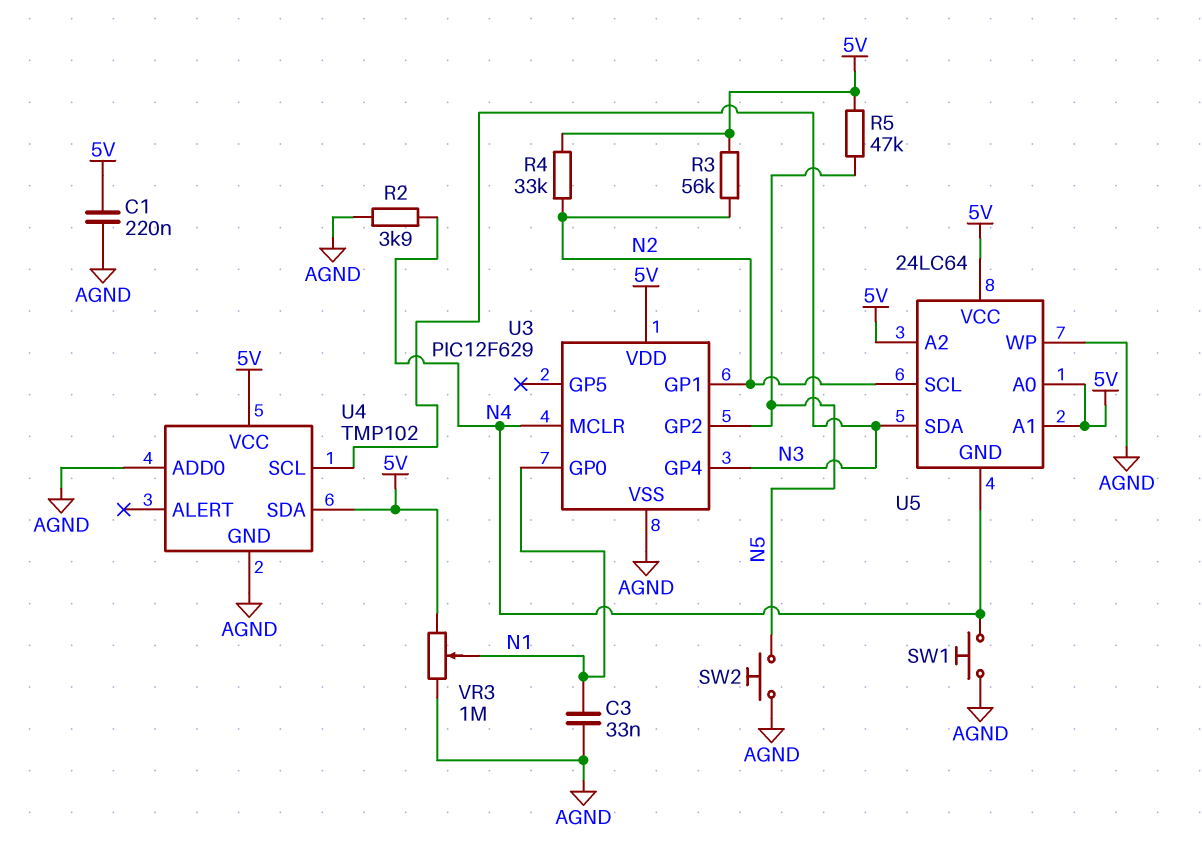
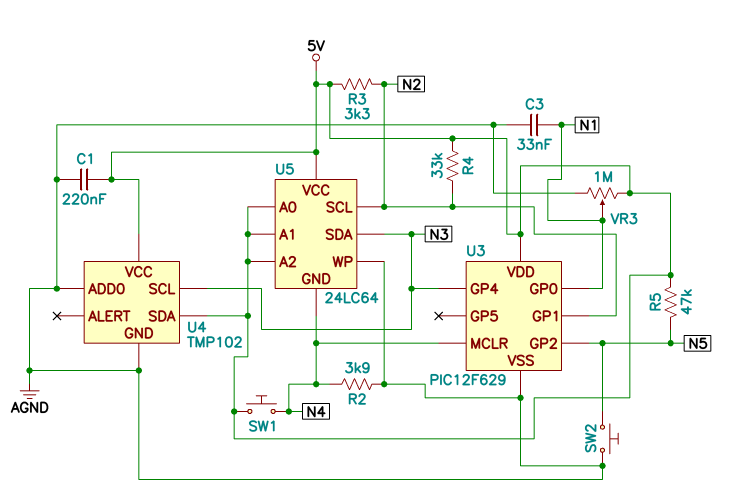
R3: 56k (5V, N2) -> 3.3k (5V, N2)
SW1: button (AGND, N4) -> button (5V, N4)

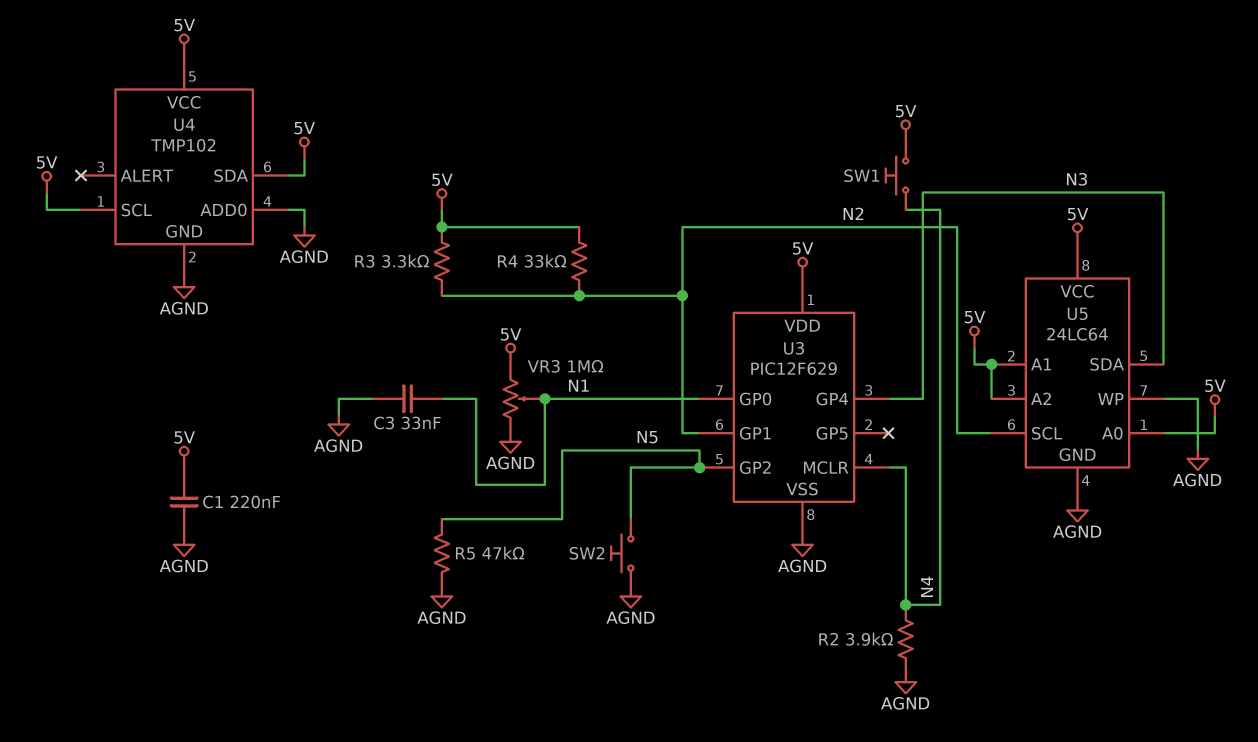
R5: 47k (5V, N5) -> 47k (AGND, N5)
U4 pin SCL: N3 -> 5V
U5 pin GND: N4 -> AGND

